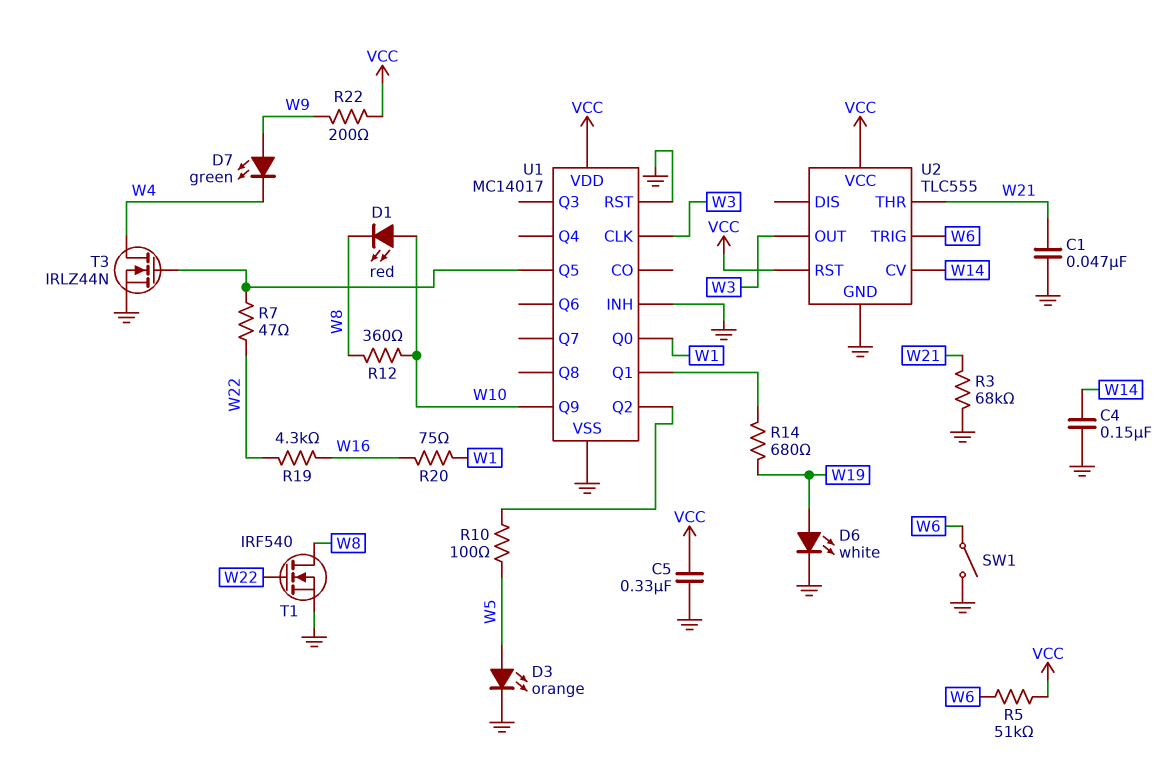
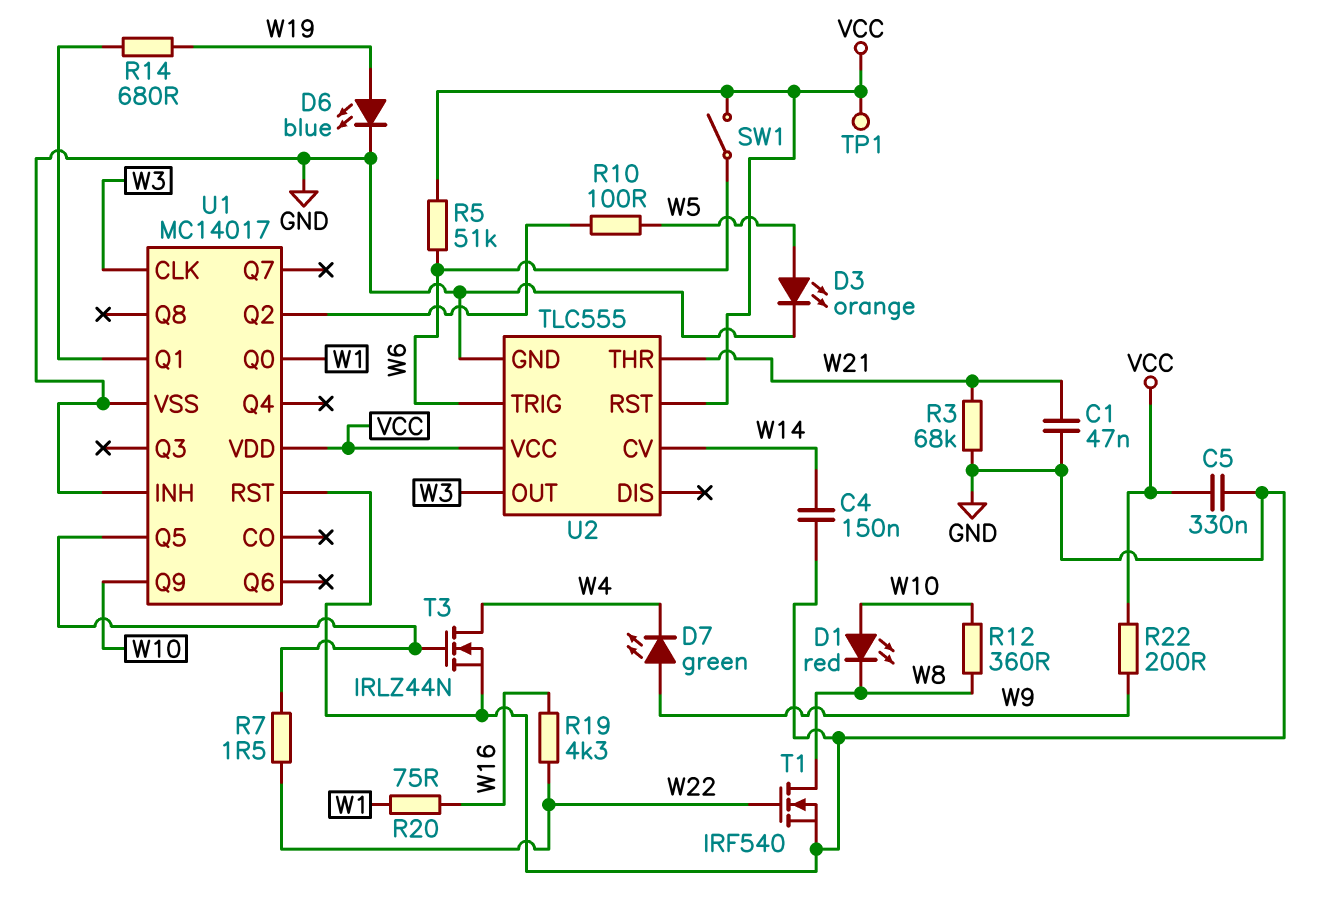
D6: LED white (A W19, K GND) -> LED blue (A W19, K GND)
R7: 47 (U1/Q5, W22) -> 1.5 (U1/Q5, W22)
SW1: switch (GND, W6) -> switch (VCC, W6)
TP1: none -> test point (VCC)

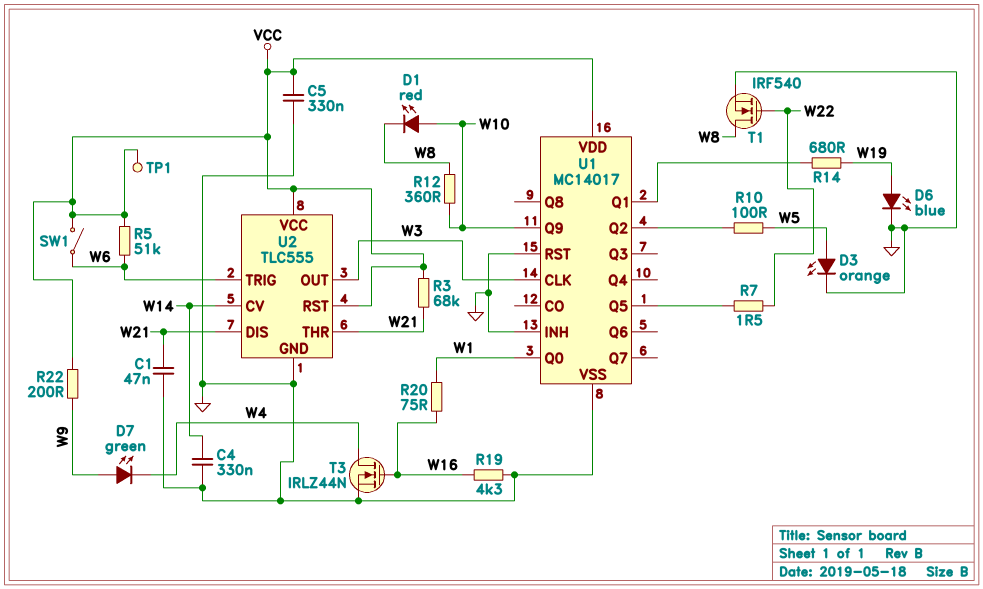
C4: 150nF (GND, W14) -> 330nF (GND, W14)
R3: 68k (GND, W21) -> 68k (VCC, W21)
R19: 4.3k (W16, W22) -> 4.3k (GND, W16)
T3: NMOS IRLZ44N (G U1/Q5, D W4, S GND) -> NMOS IRLZ44N (G W16, D W4, S GND)
U2 pin DIS: none -> W21

